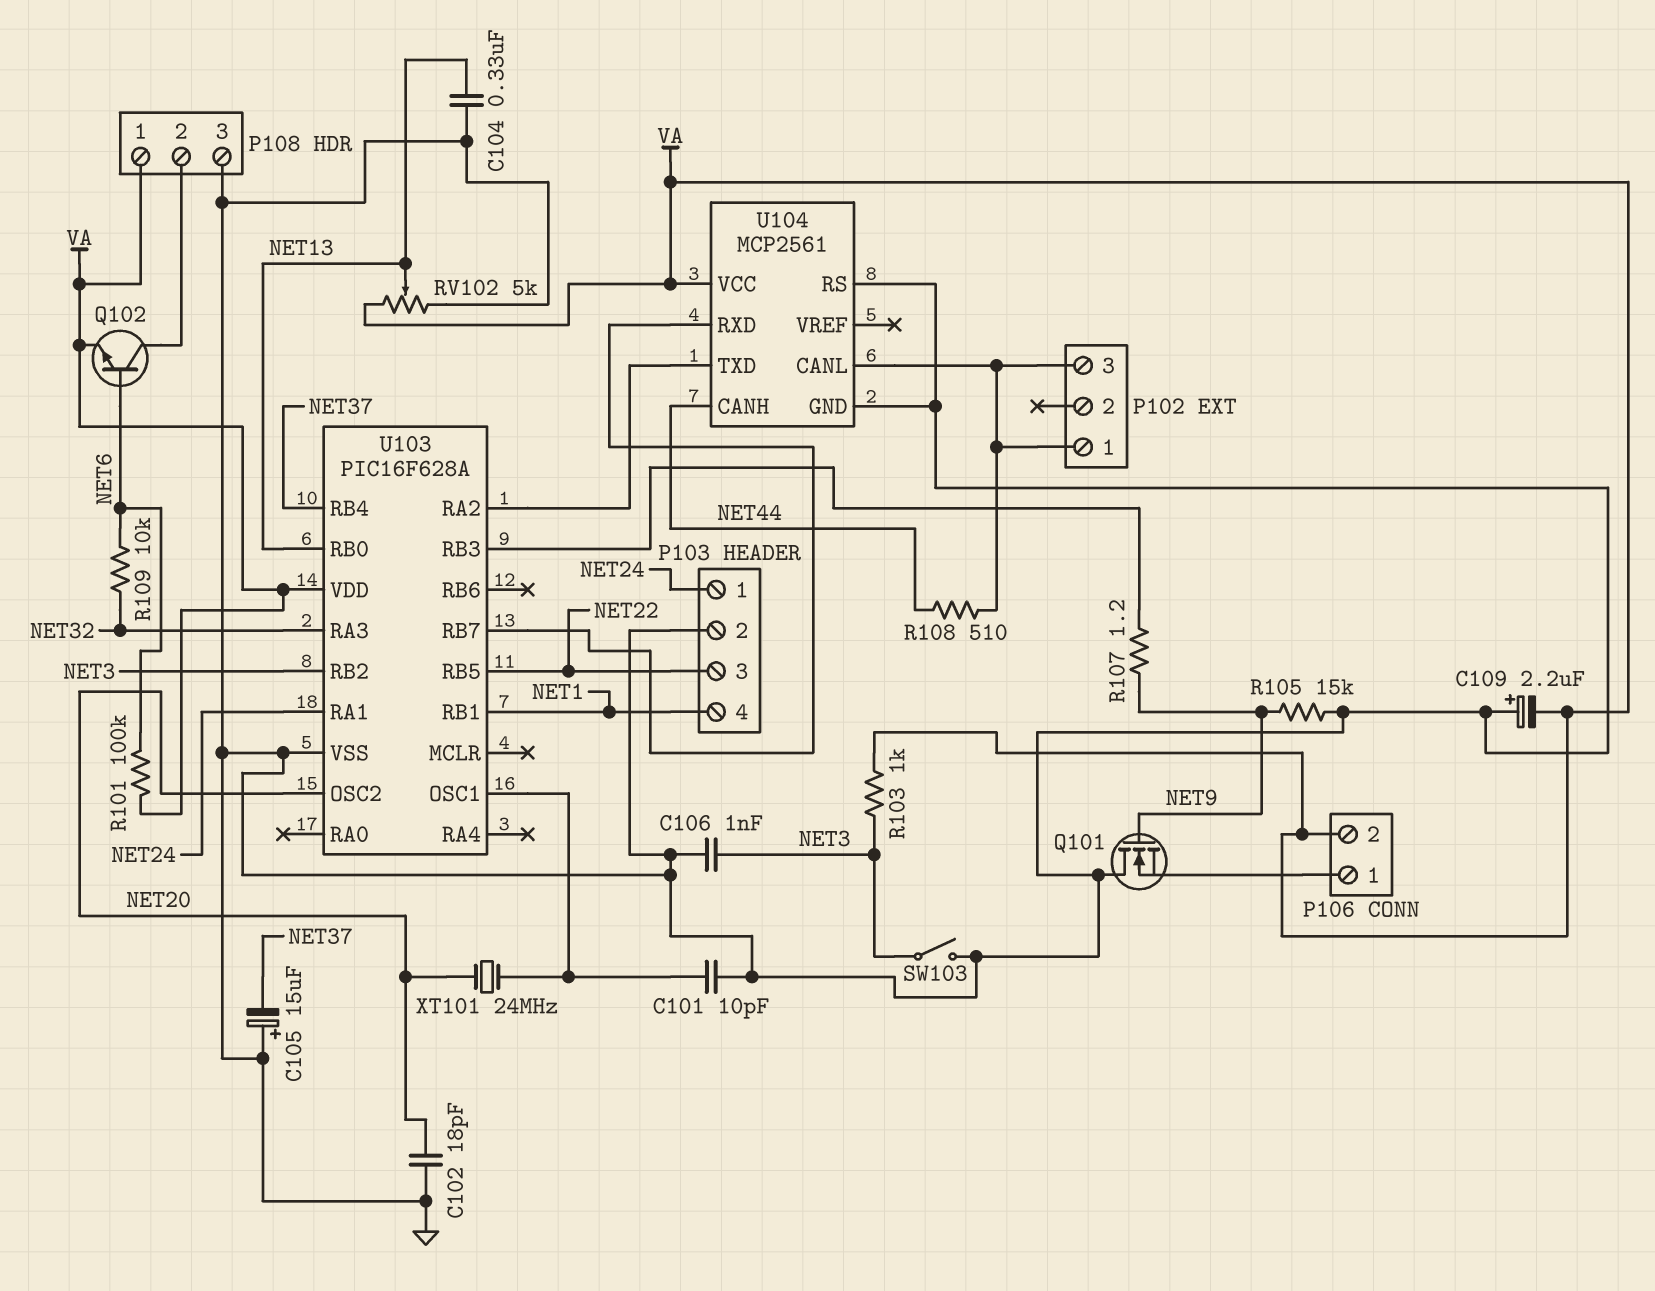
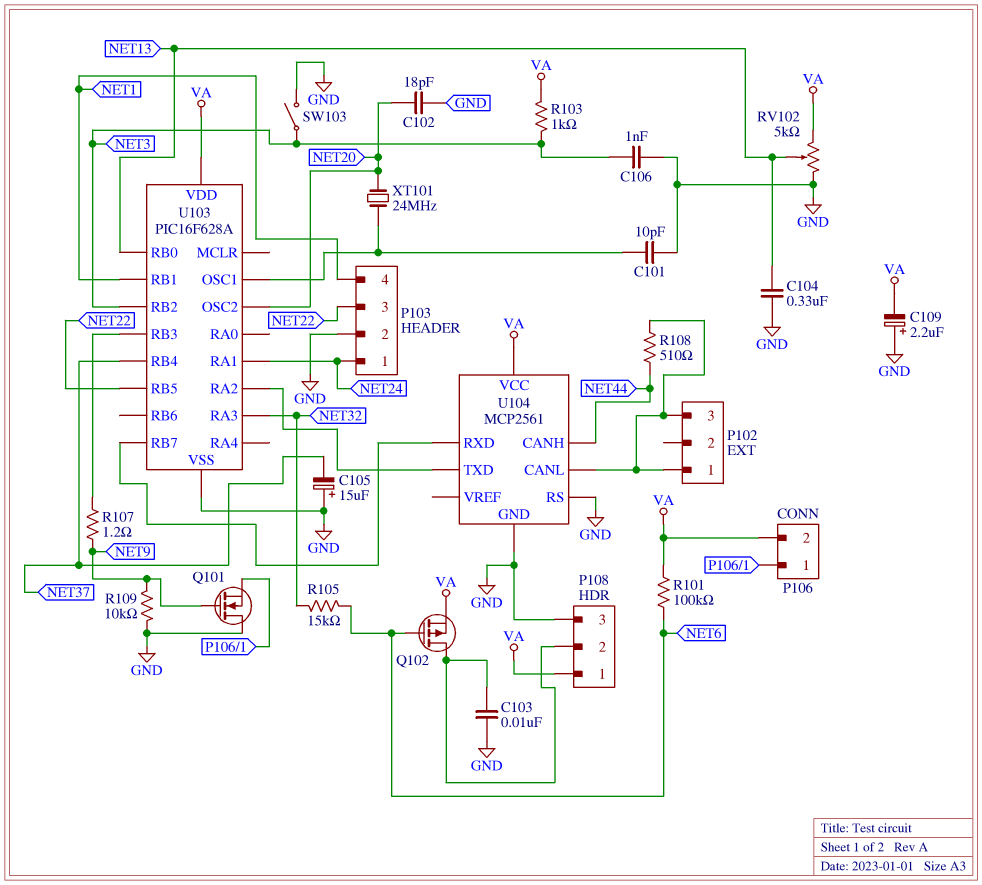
C103: none -> 10nF (GND, P108/2)
Q102: NPN (B NET6, C P108/2, E VA) -> PMOS (G NET6, D P108/2, S VA)
R105: 15k (GND, NET9) -> 15k (NET6, NET32)
R109: 10k (NET6, NET32) -> 10k (GND, NET9)

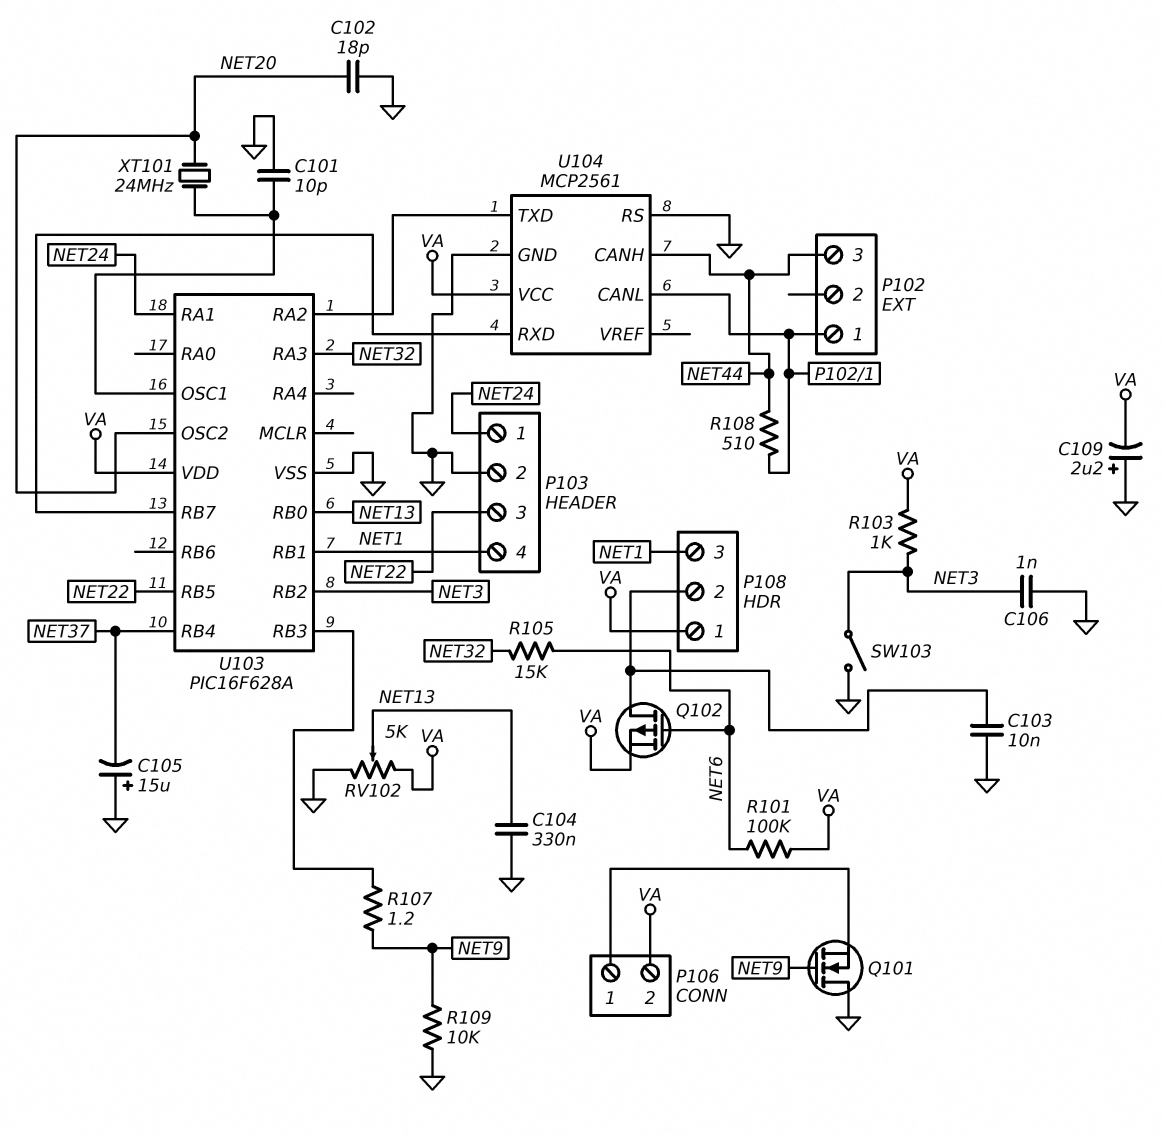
P102 pin 3: P102/1 -> NET44
P108 pin 3: GND -> NET1

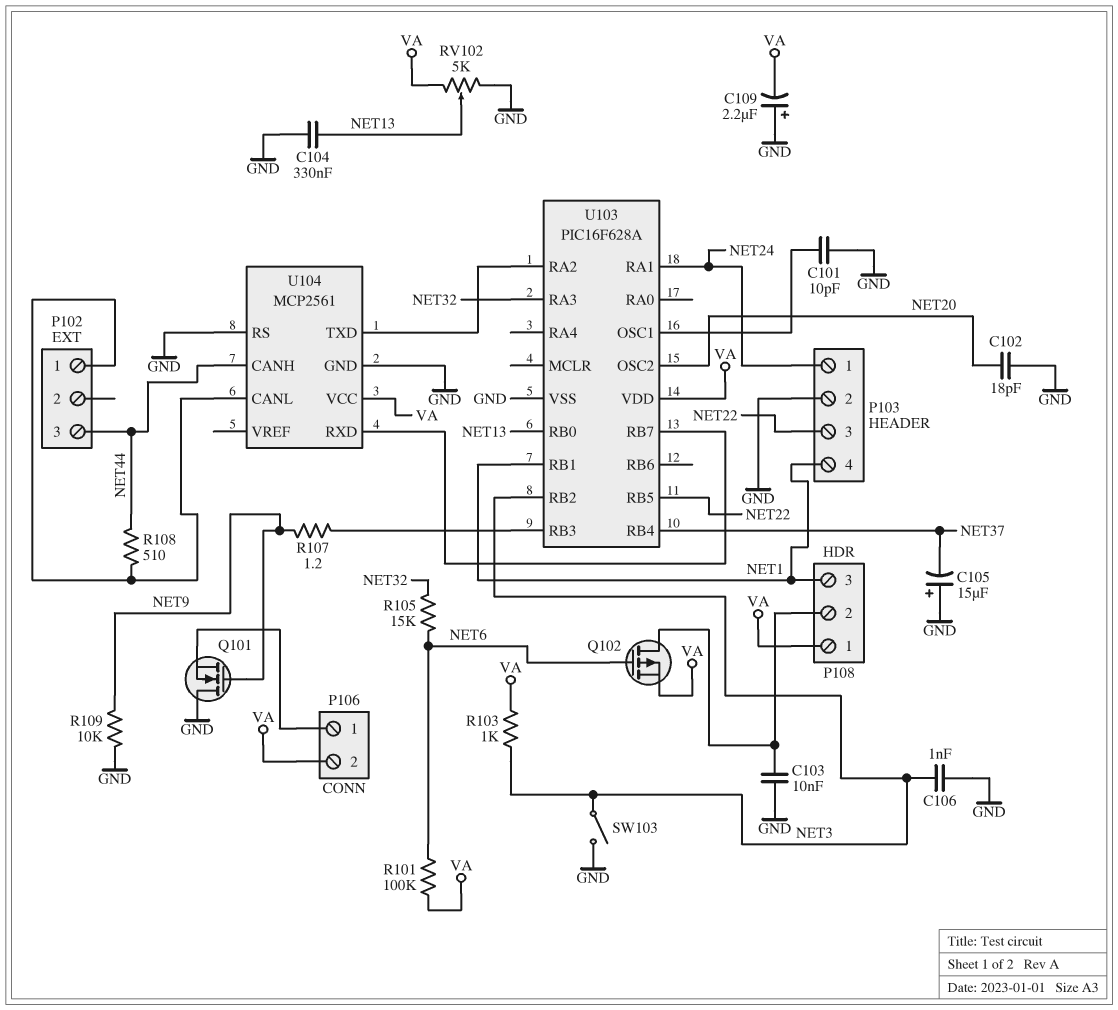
XT101: 24MHz (NET20, U103/OSC1) -> none

